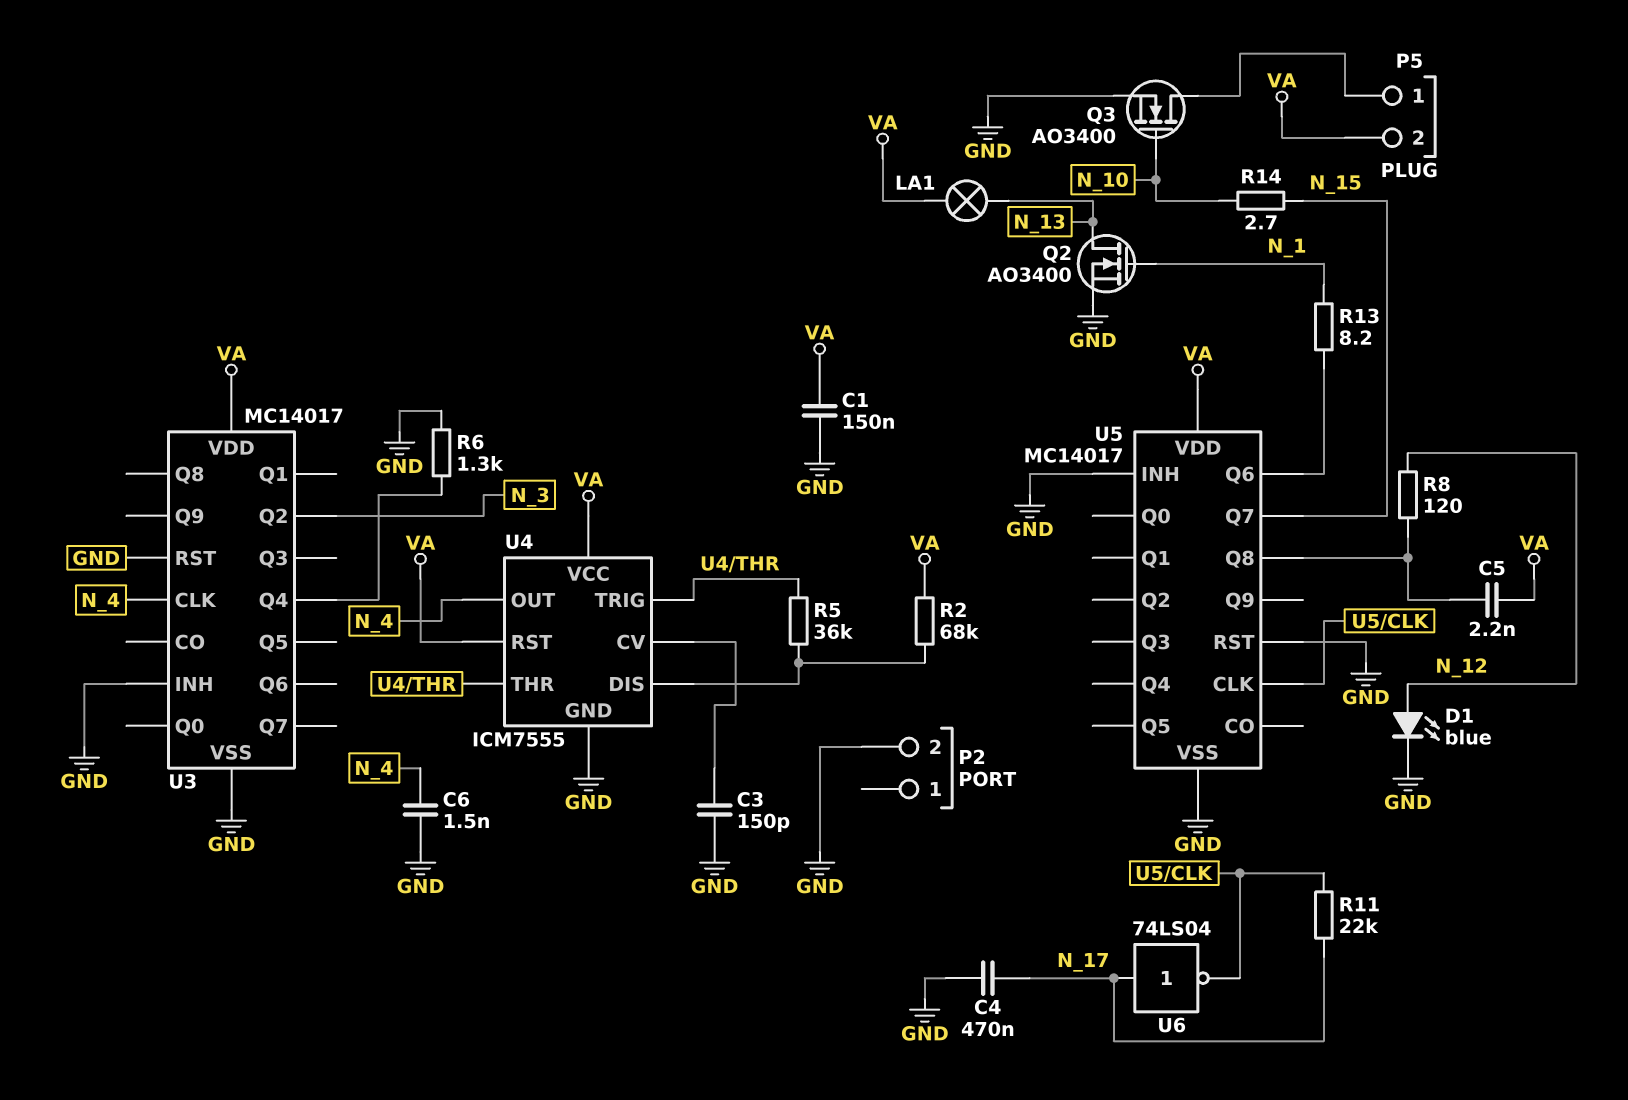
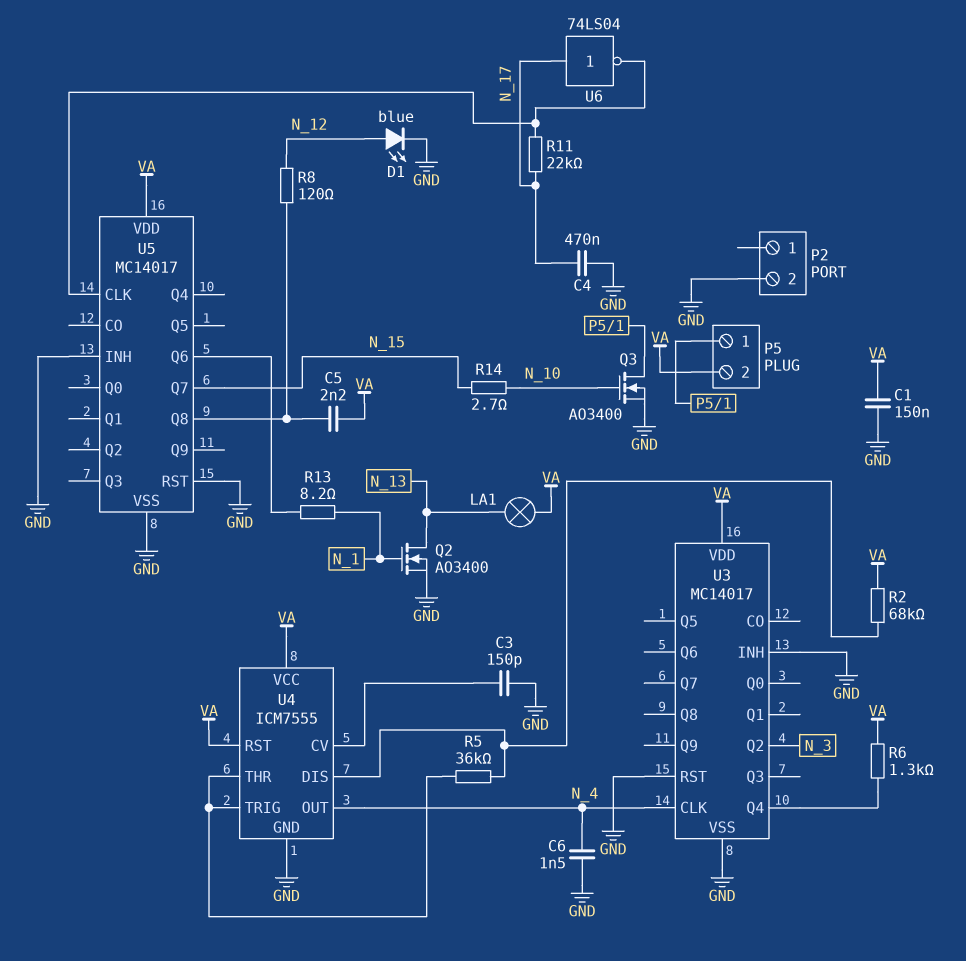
R6: 1.3k (GND, U3/Q4) -> 1.3k (U3/Q4, VA)

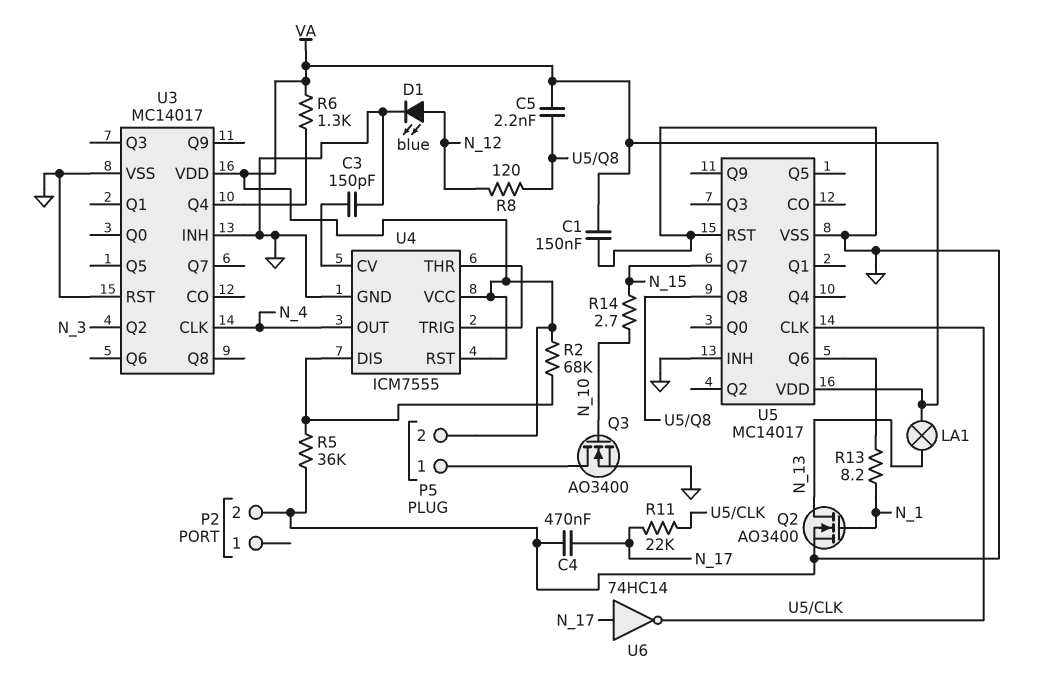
C6: 1.5nF (GND, N_4) -> none
R5: 36k (U4/DIS, U4/THR) -> 36k (GND, U4/DIS)
U6: NOT 74LS04 (in N_17, out U5/CLK) -> NOT 74HC14 (in N_17, out U5/CLK)

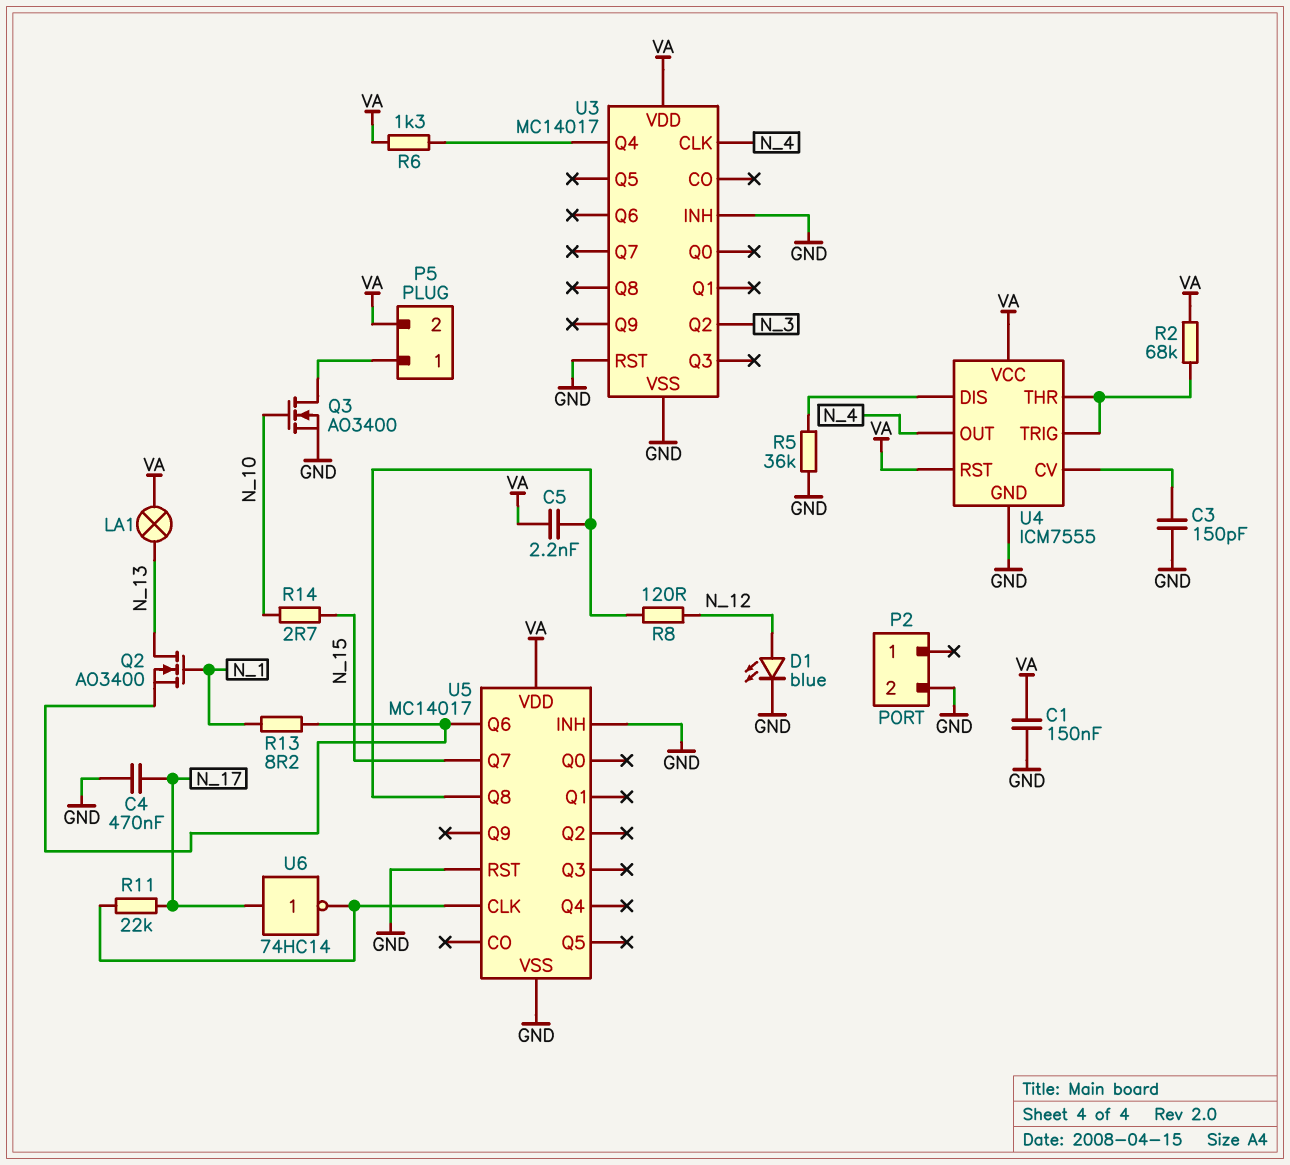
Q2: NMOS AO3400 (G N_1, D N_13, S GND) -> NMOS AO3400 (G N_1, D N_13, S U5/Q6)
R2: 68k (U4/DIS, VA) -> 68k (U4/THR, VA)

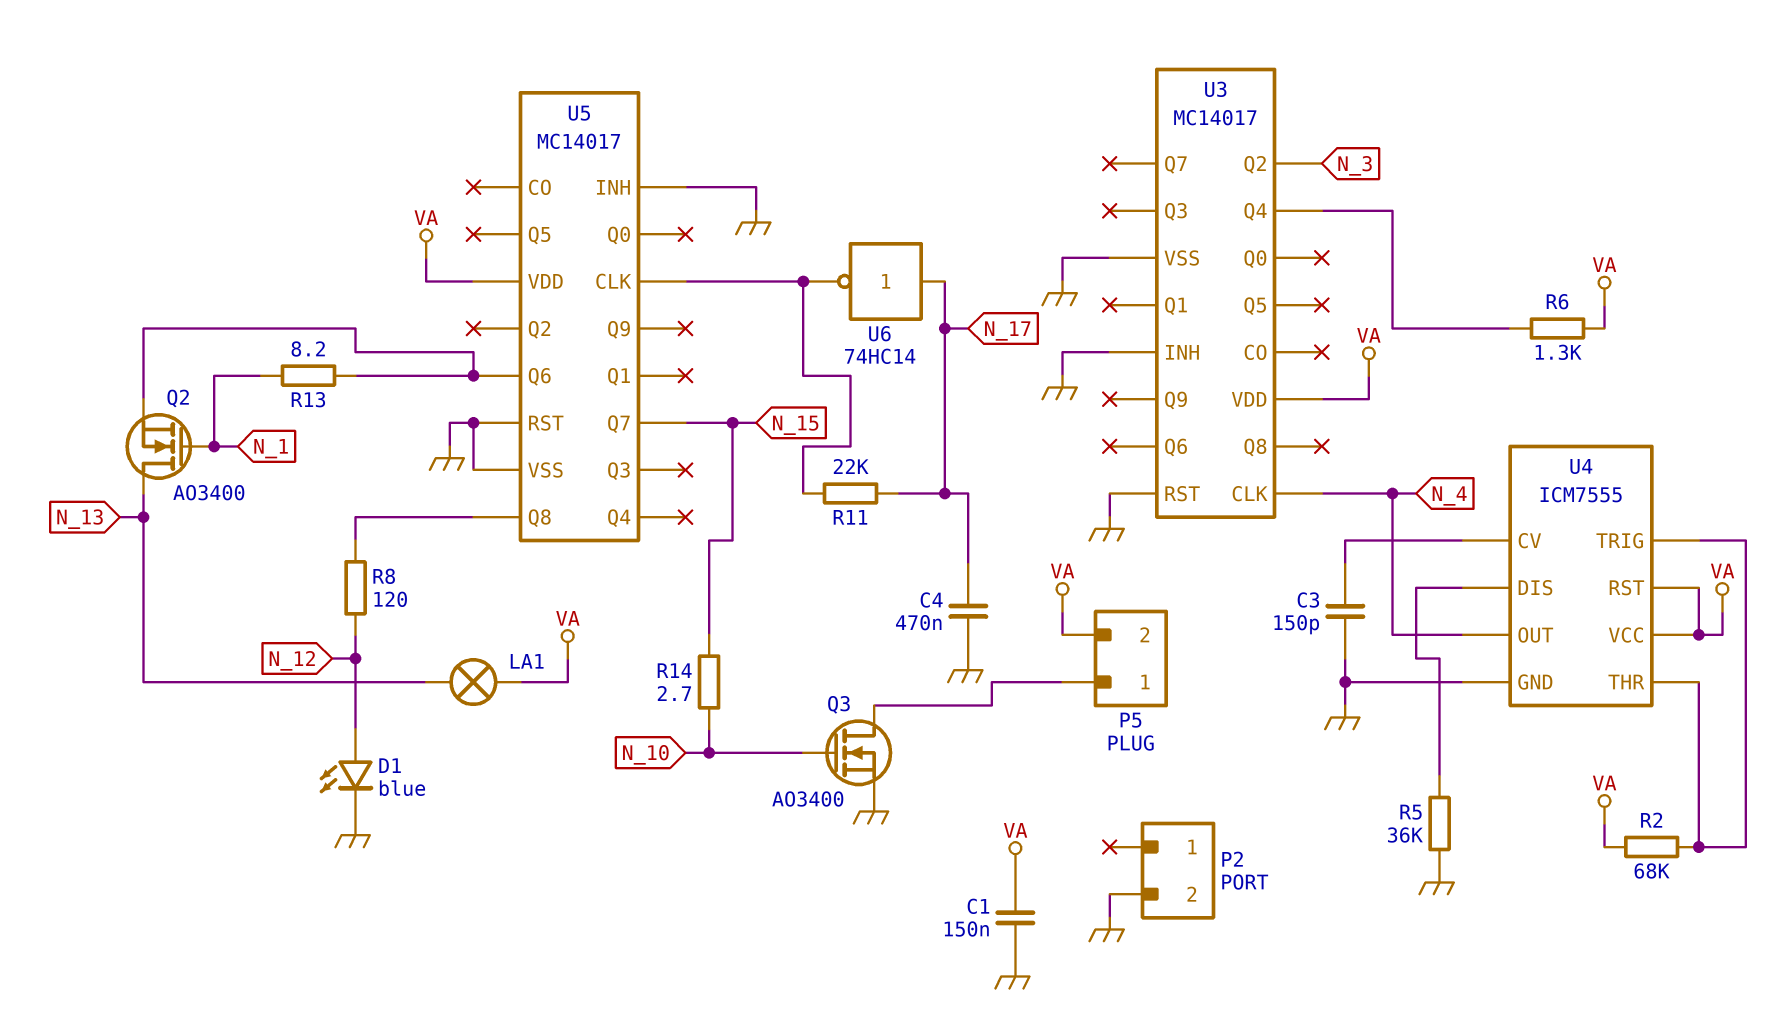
C5: 2.2nF (U5/Q8, VA) -> none

